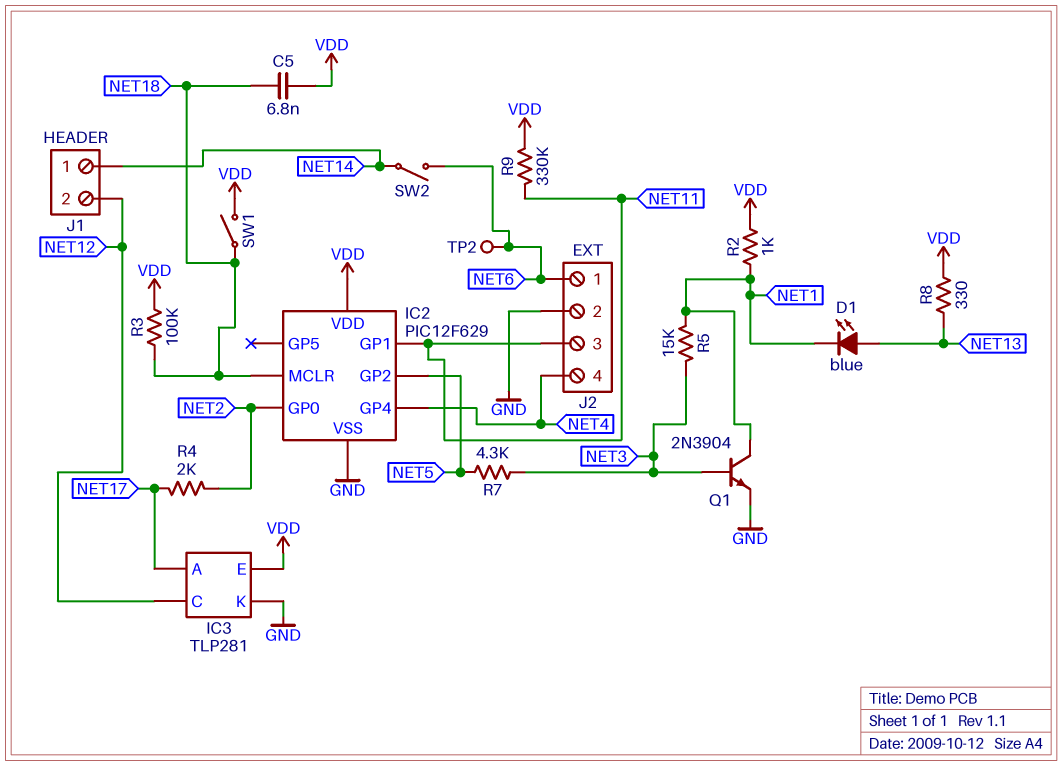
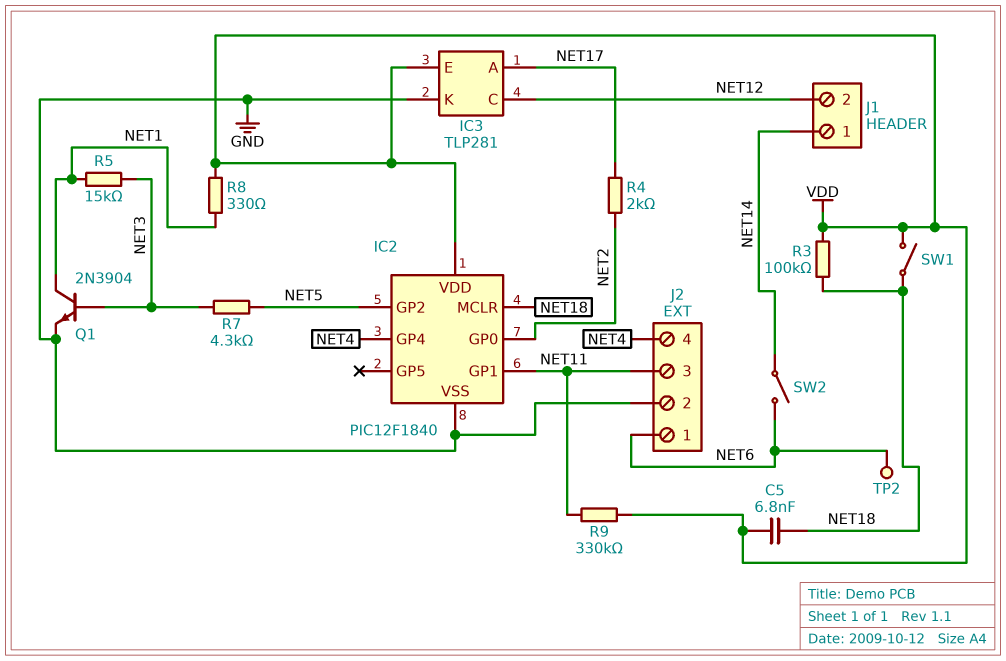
D1: LED blue (A NET13, K NET1) -> none
IC2: PIC12F629 -> PIC12F1840
R2: 1k (NET1, VDD) -> none
R8: 330 (NET13, VDD) -> 330 (NET1, VDD)

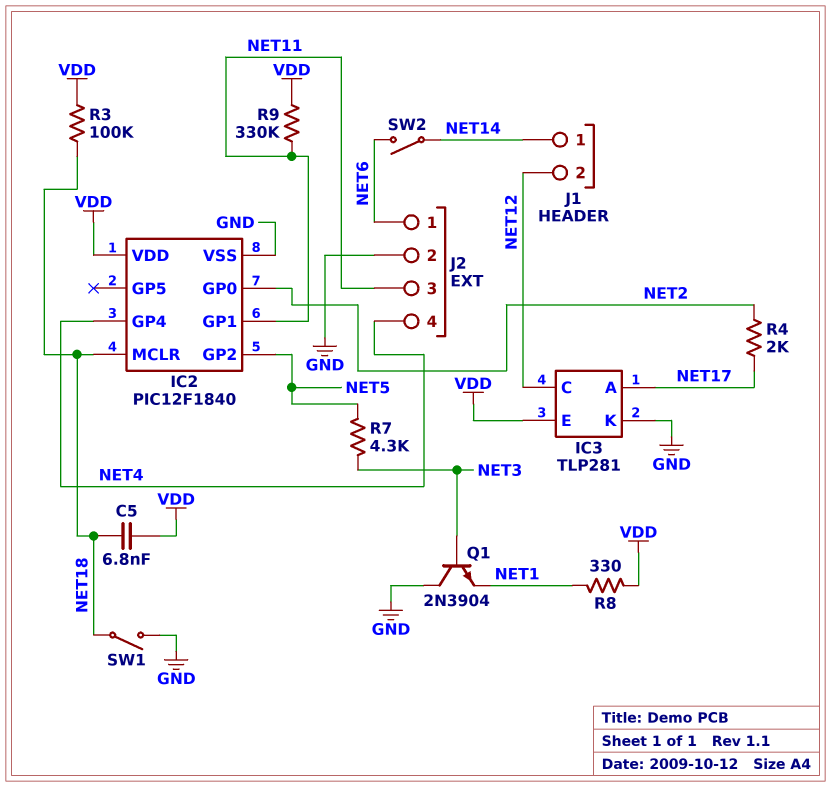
Q1: NPN 2N3904 (B NET3, C NET1, E GND) -> NPN 2N3904 (B NET3, C GND, E NET1)
R5: 15k (NET1, NET3) -> none
SW1: switch (NET18, VDD) -> switch (GND, NET18)
TP2: test point (NET6) -> none

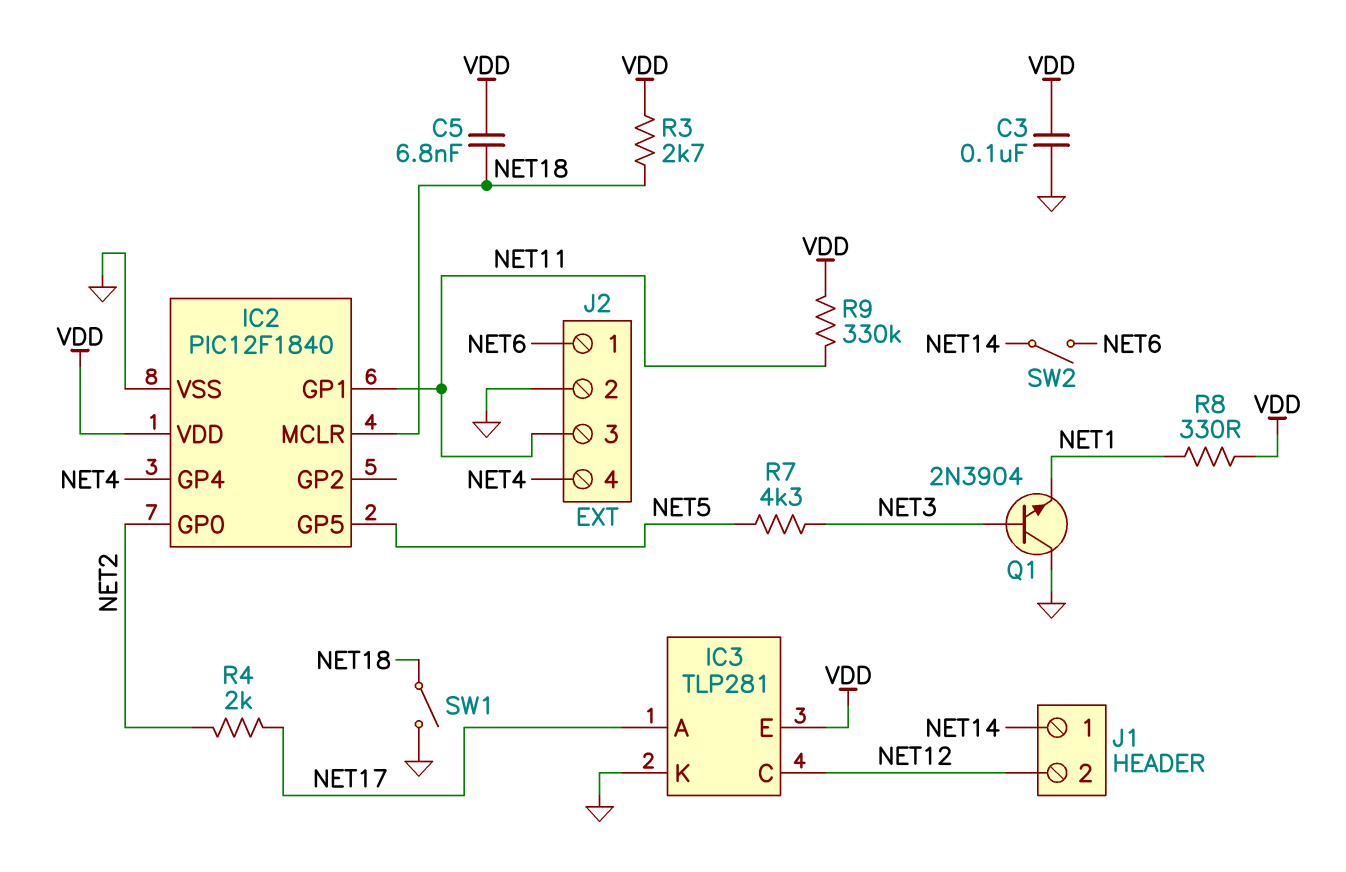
C3: none -> 100nF (GND, VDD)
IC2 pin GP2: NET5 -> none
IC2 pin GP5: none -> NET5
R3: 100k (NET18, VDD) -> 2.7k (NET18, VDD)

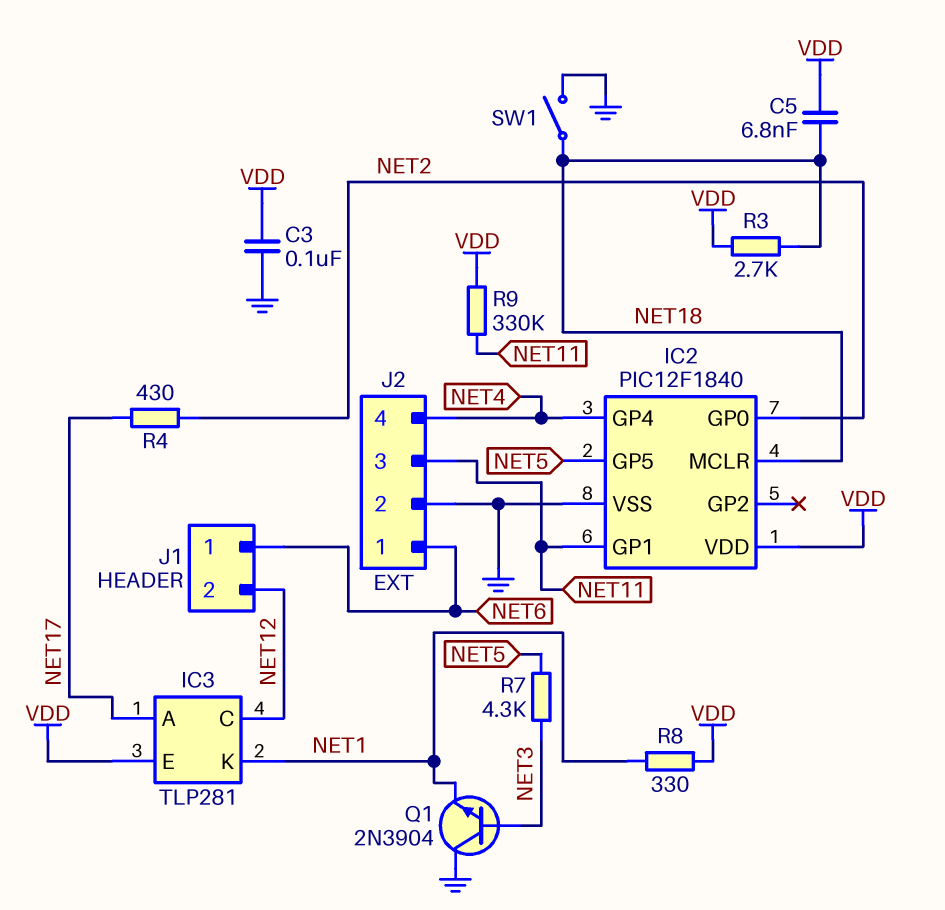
IC3 pin K: GND -> NET1
J1 pin 1: NET14 -> NET6
R4: 2k (NET2, NET17) -> 430 (NET2, NET17)
SW2: switch (NET6, NET14) -> none

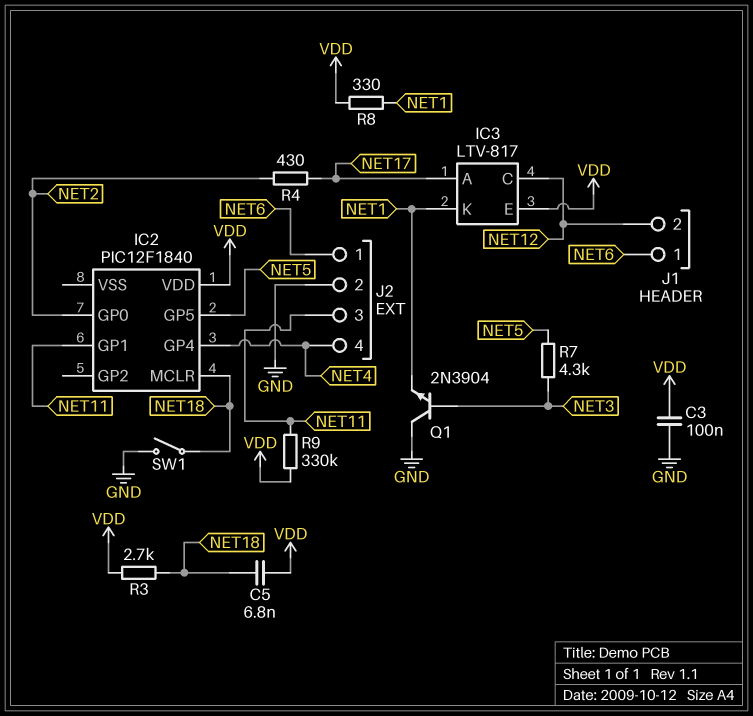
IC2 pin VSS: GND -> none
IC3: TLP281 -> LTV-817

